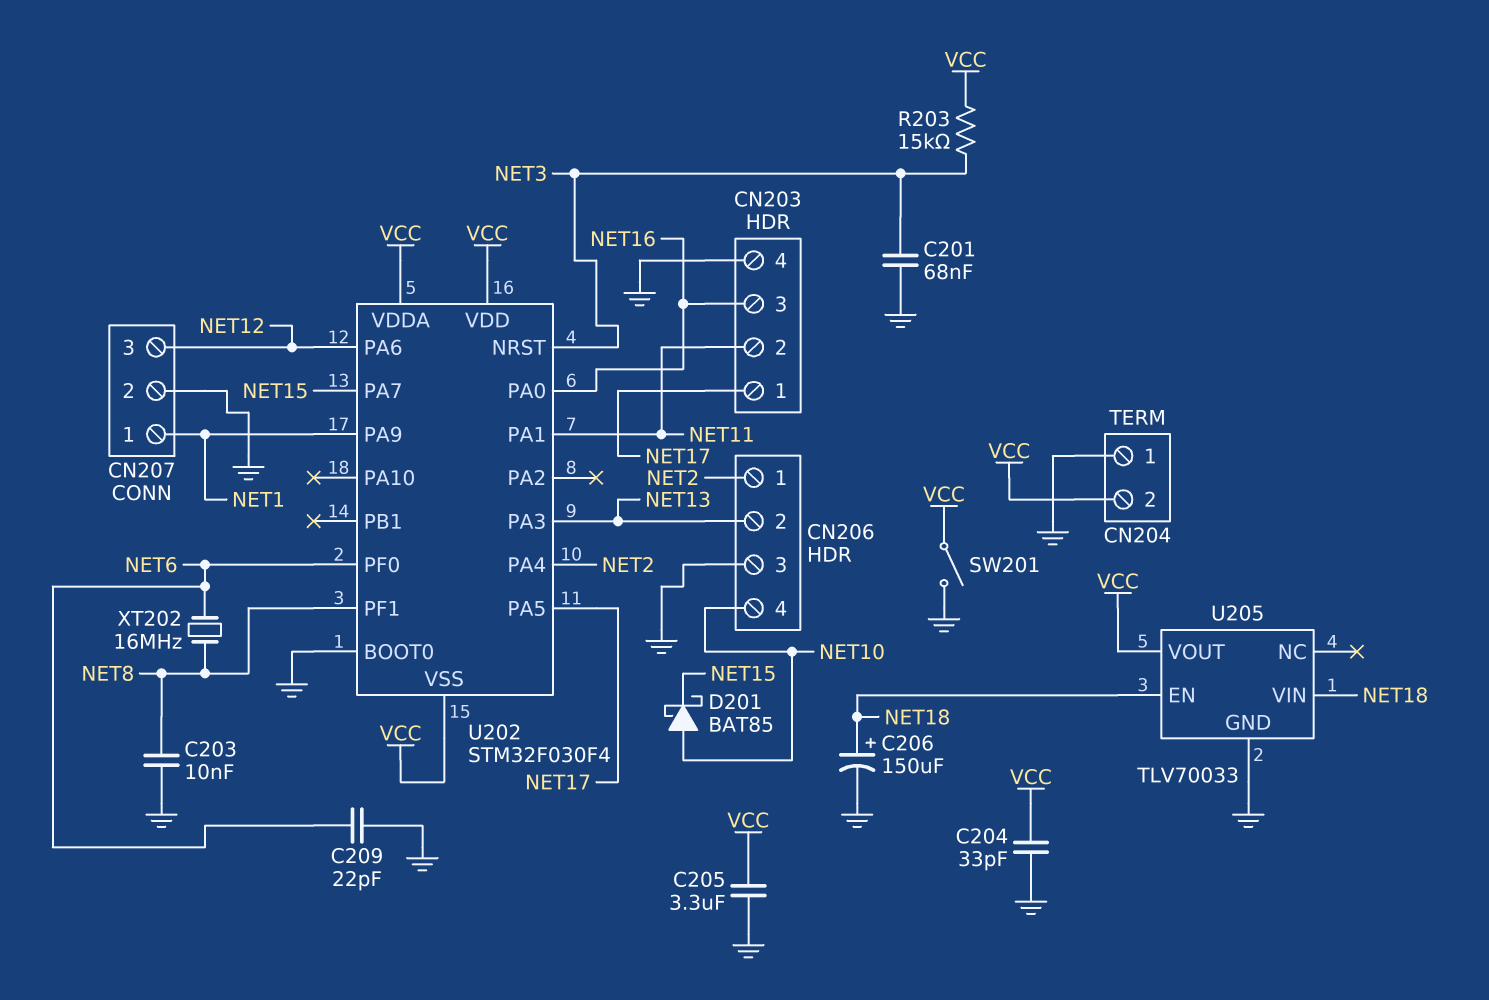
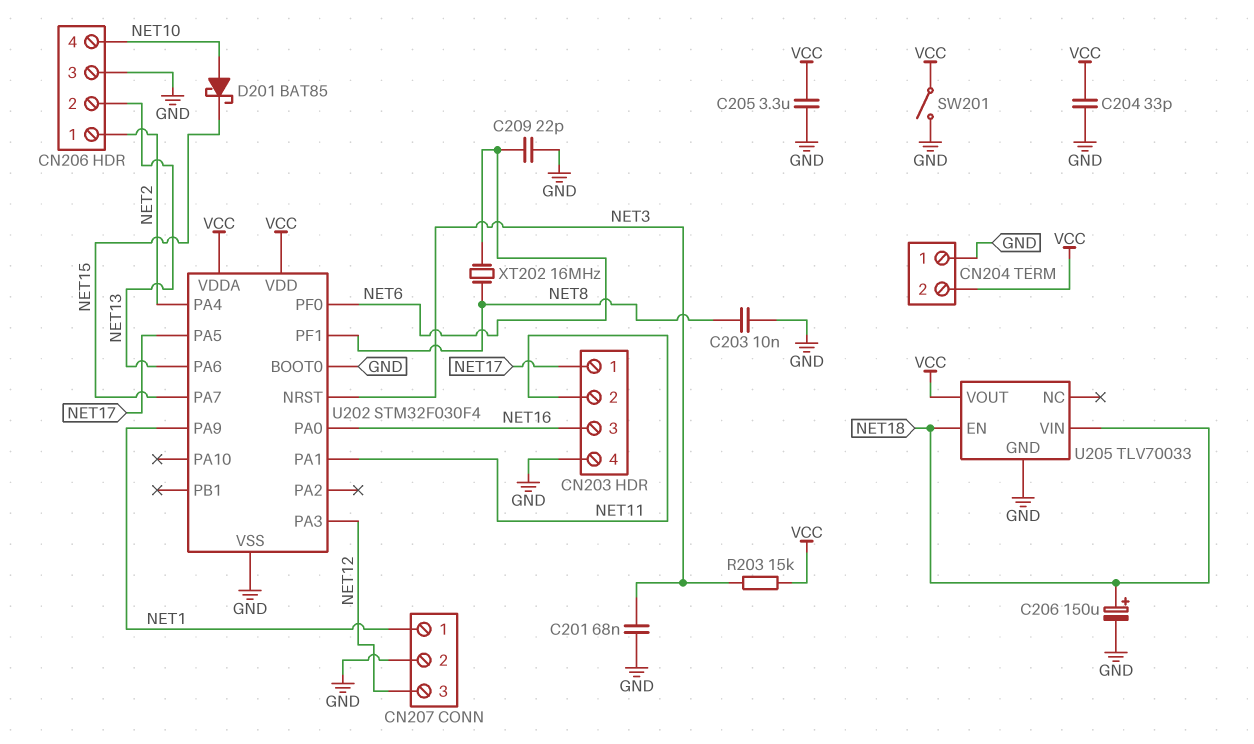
U202 pin PA3: NET13 -> NET12
U202 pin PA6: NET12 -> NET13
U202 pin VSS: VCC -> GND

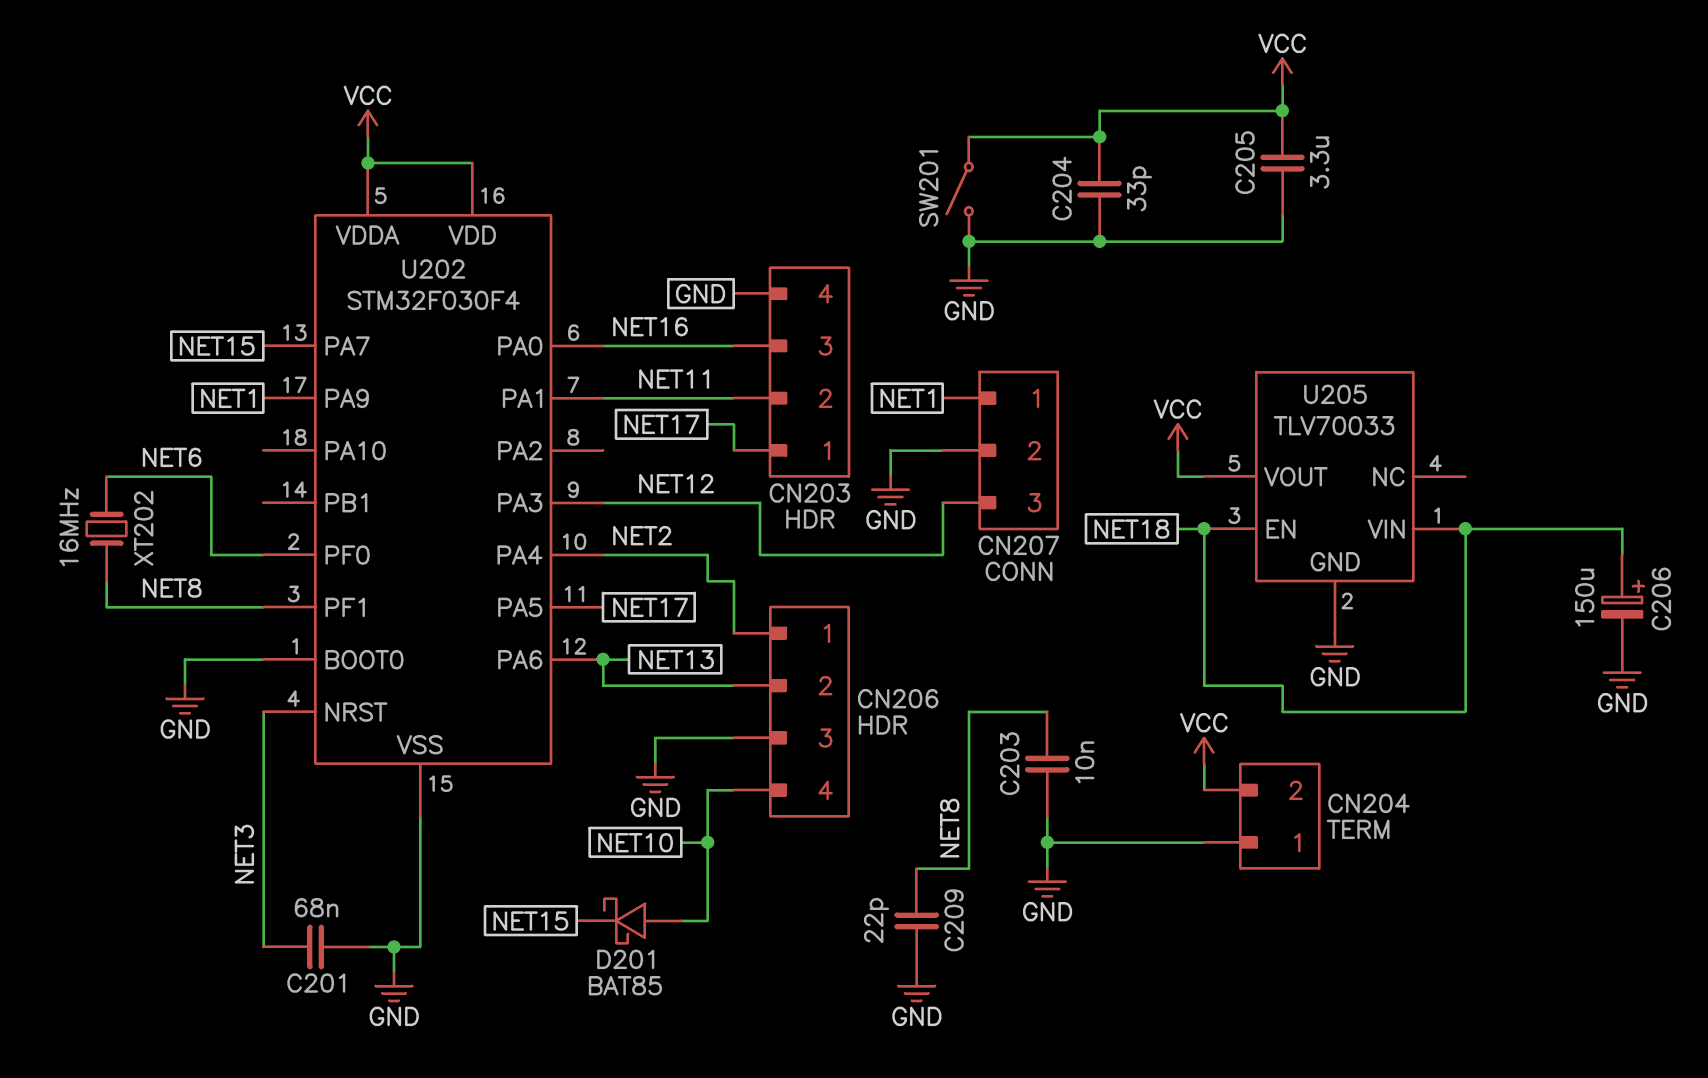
C209: 22pF (GND, NET6) -> 22pF (GND, NET8)
R203: 15k (NET3, VCC) -> none

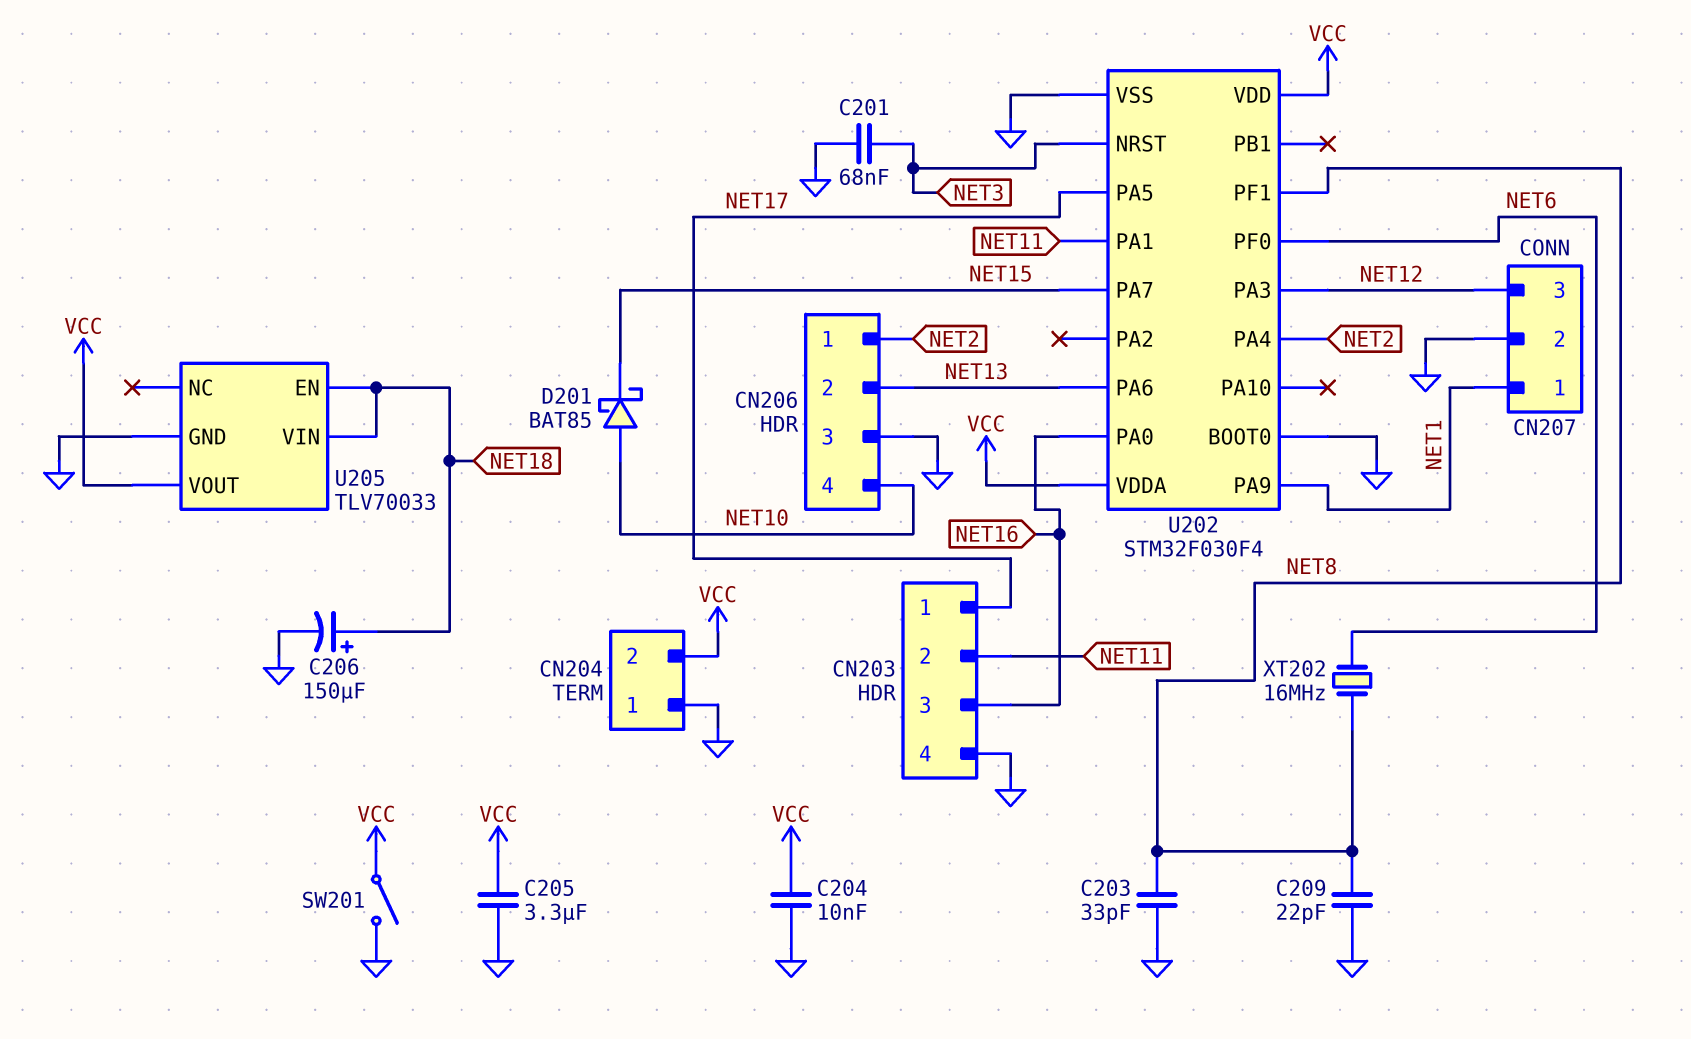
C203: 10nF (GND, NET8) -> 33pF (GND, NET8)
C204: 33pF (GND, VCC) -> 10nF (GND, VCC)

